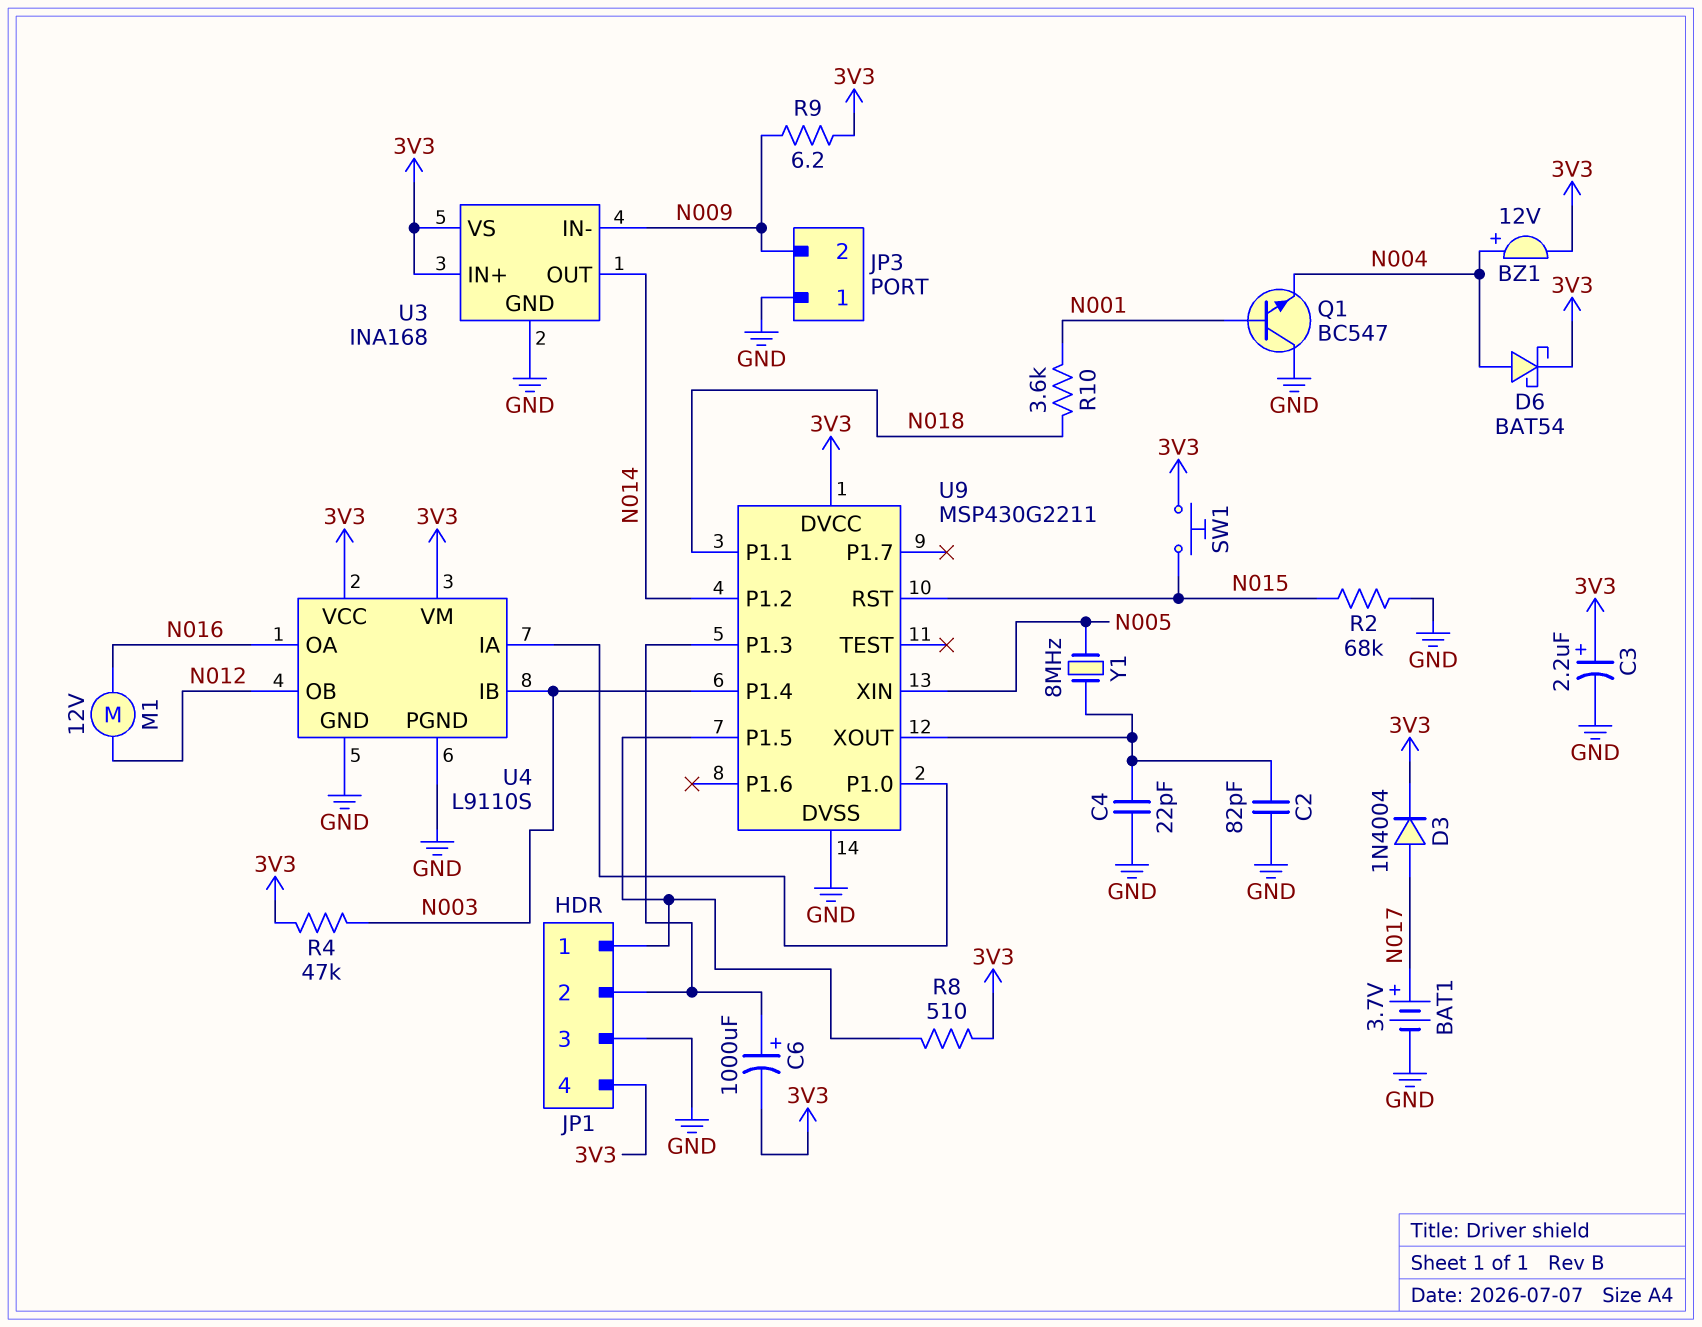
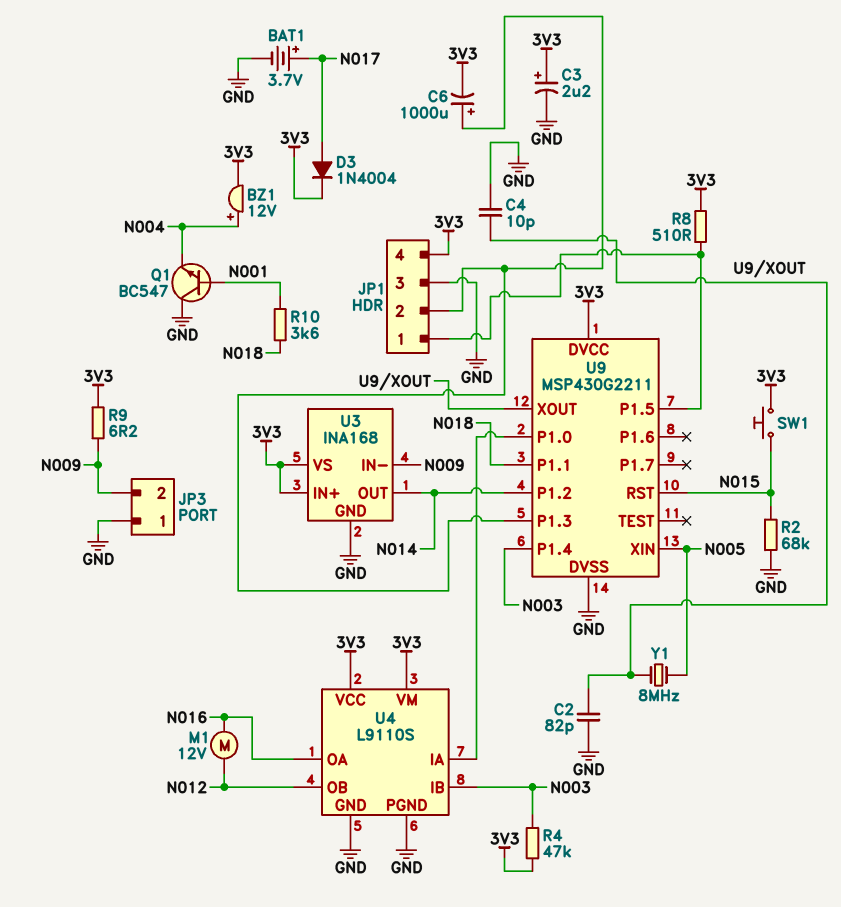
C4: 22pF (GND, U9/XOUT) -> 10pF (GND, U9/XOUT)
D6: schottky BAT54 (A N004, K 3V3) -> none

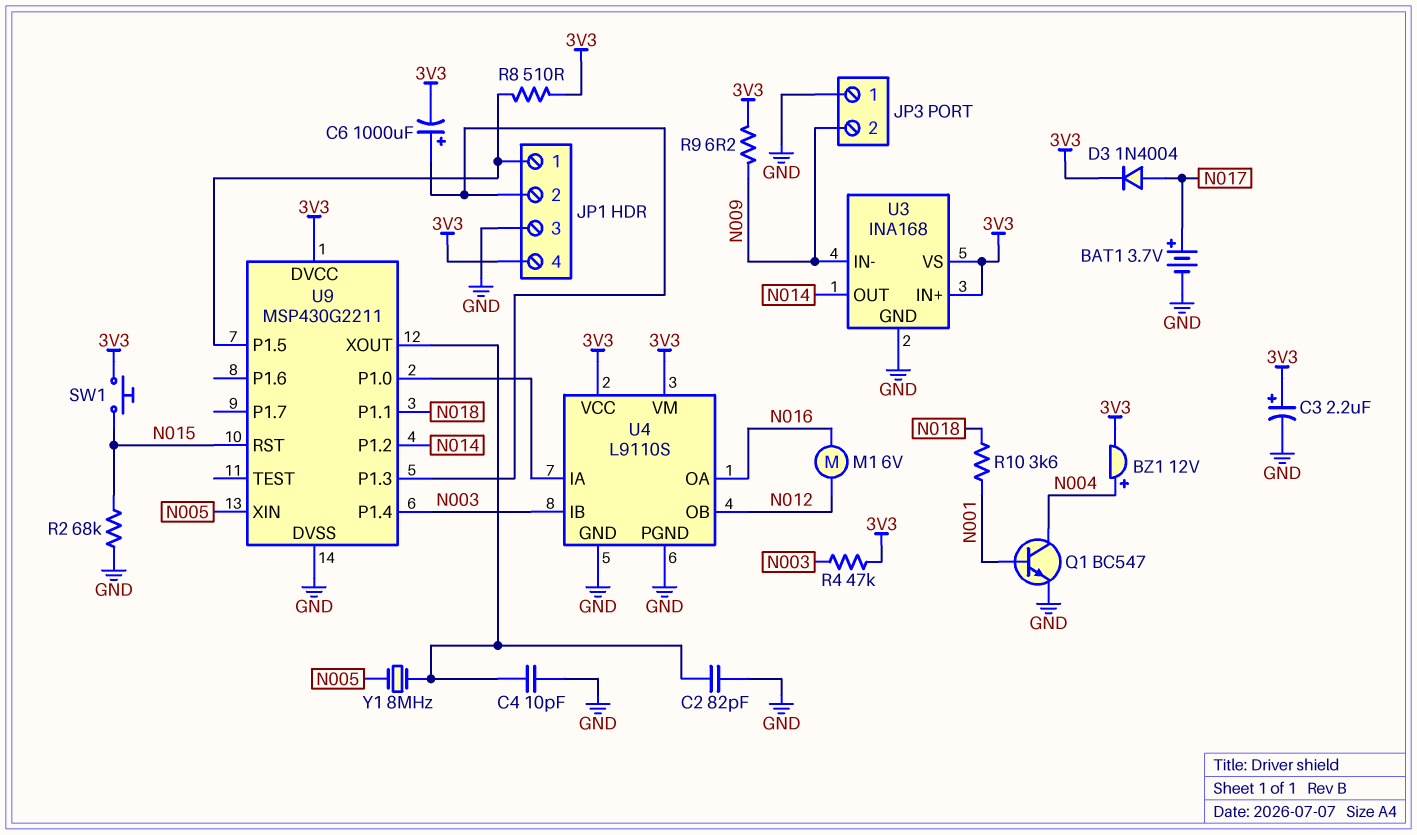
M1: motor 12V (N012, N016) -> motor 6V (N012, N016)
Q1: NPN BC547 (B N001, C GND, E N004) -> NPN BC547 (B N001, C N004, E GND)

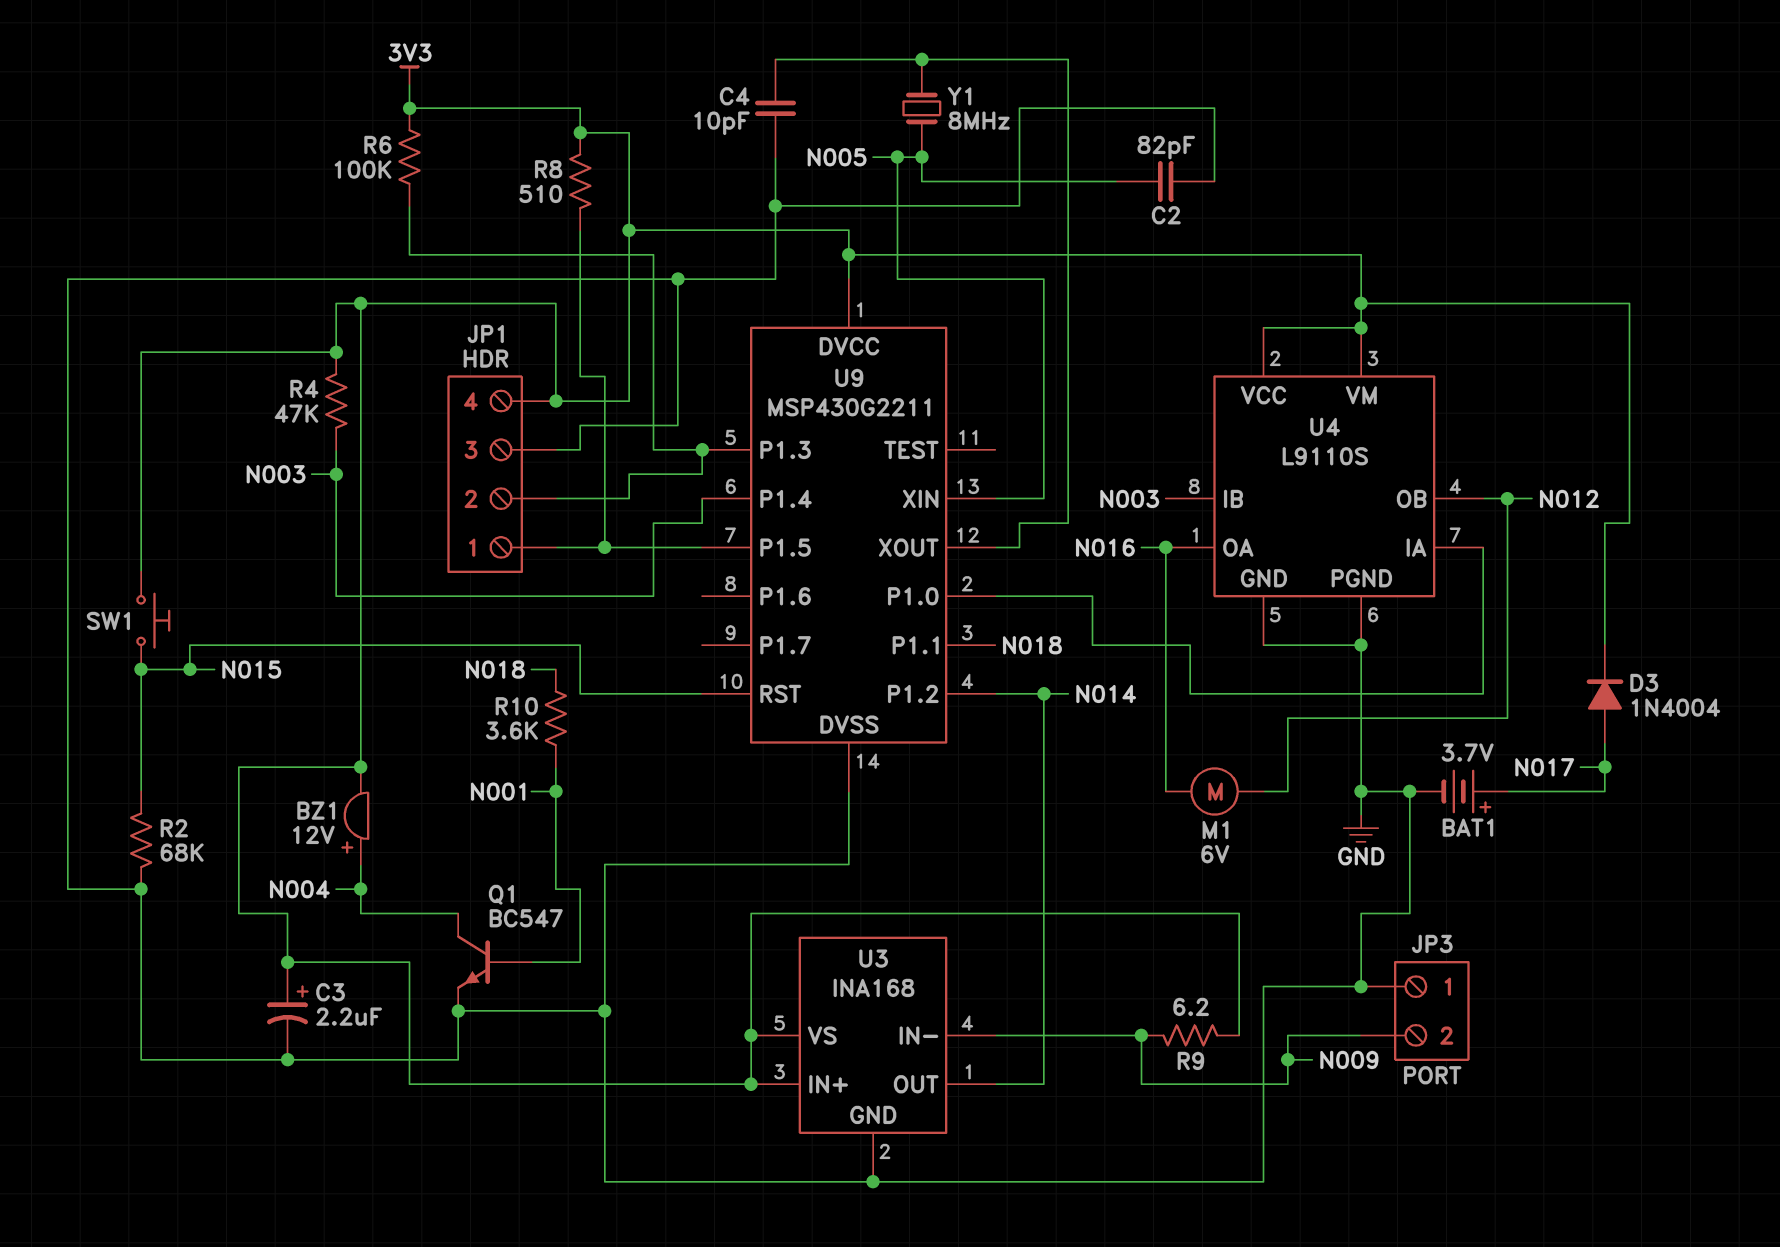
C2: 82pF (GND, U9/XOUT) -> 82pF (GND, N005)
C6: 1000uF (plus JP1/2, minus 3V3) -> none
R6: none -> 100k (3V3, JP1/2)

